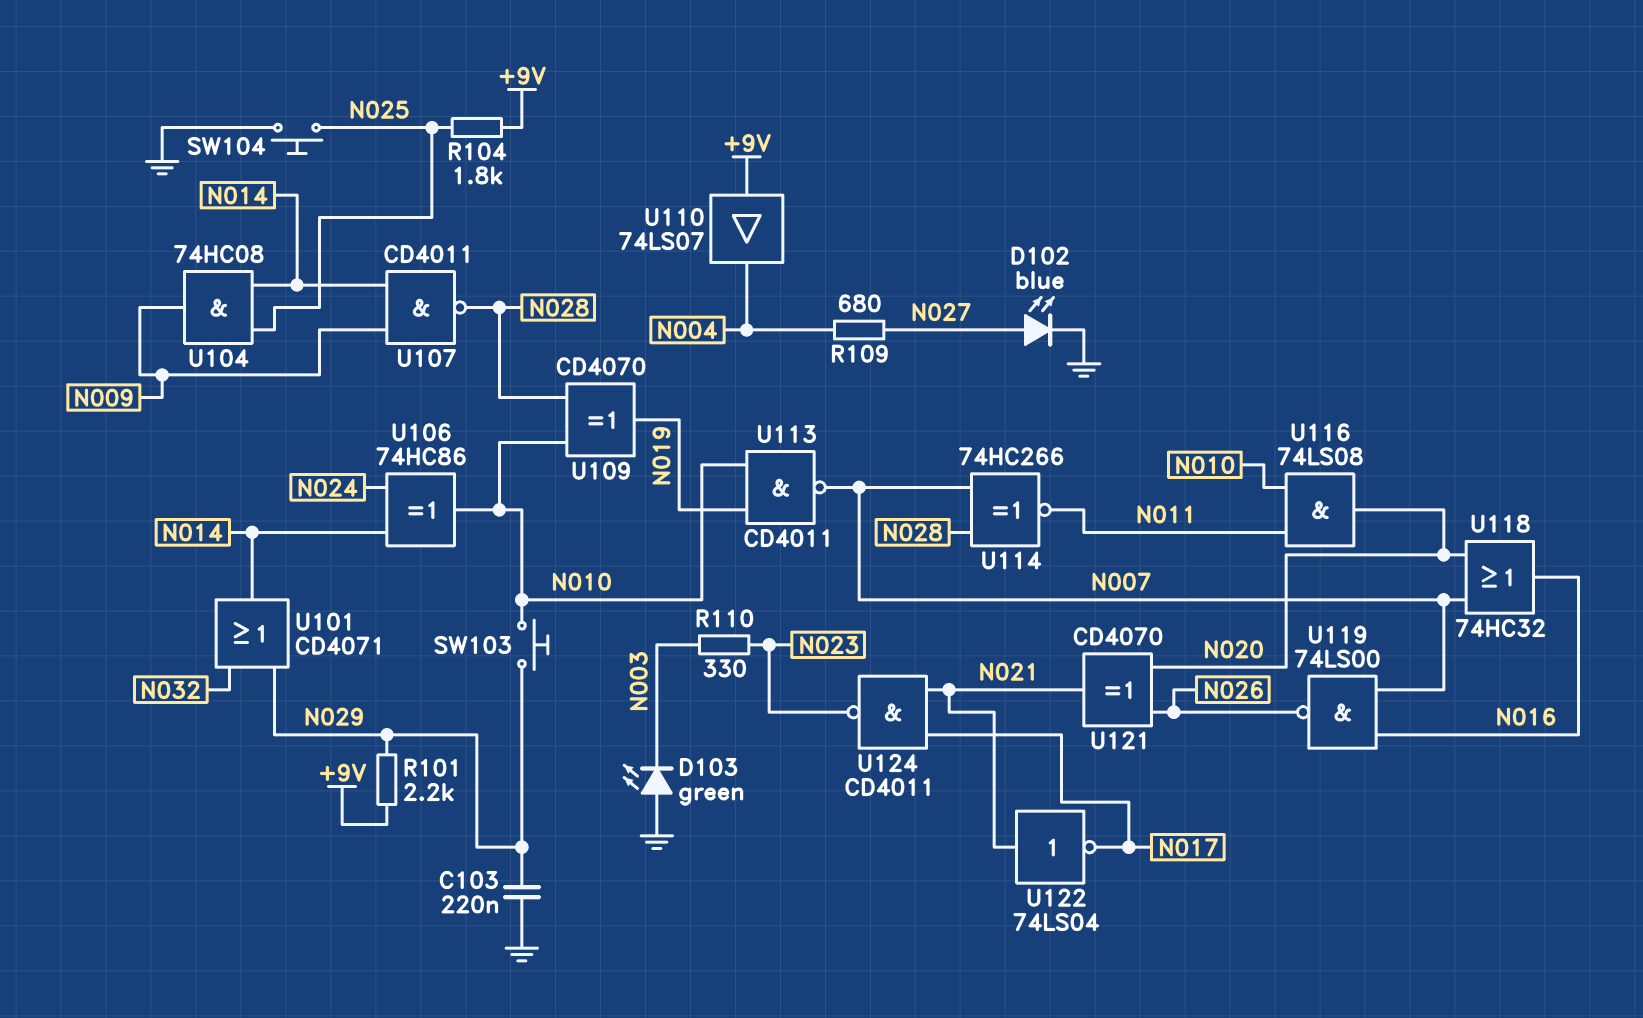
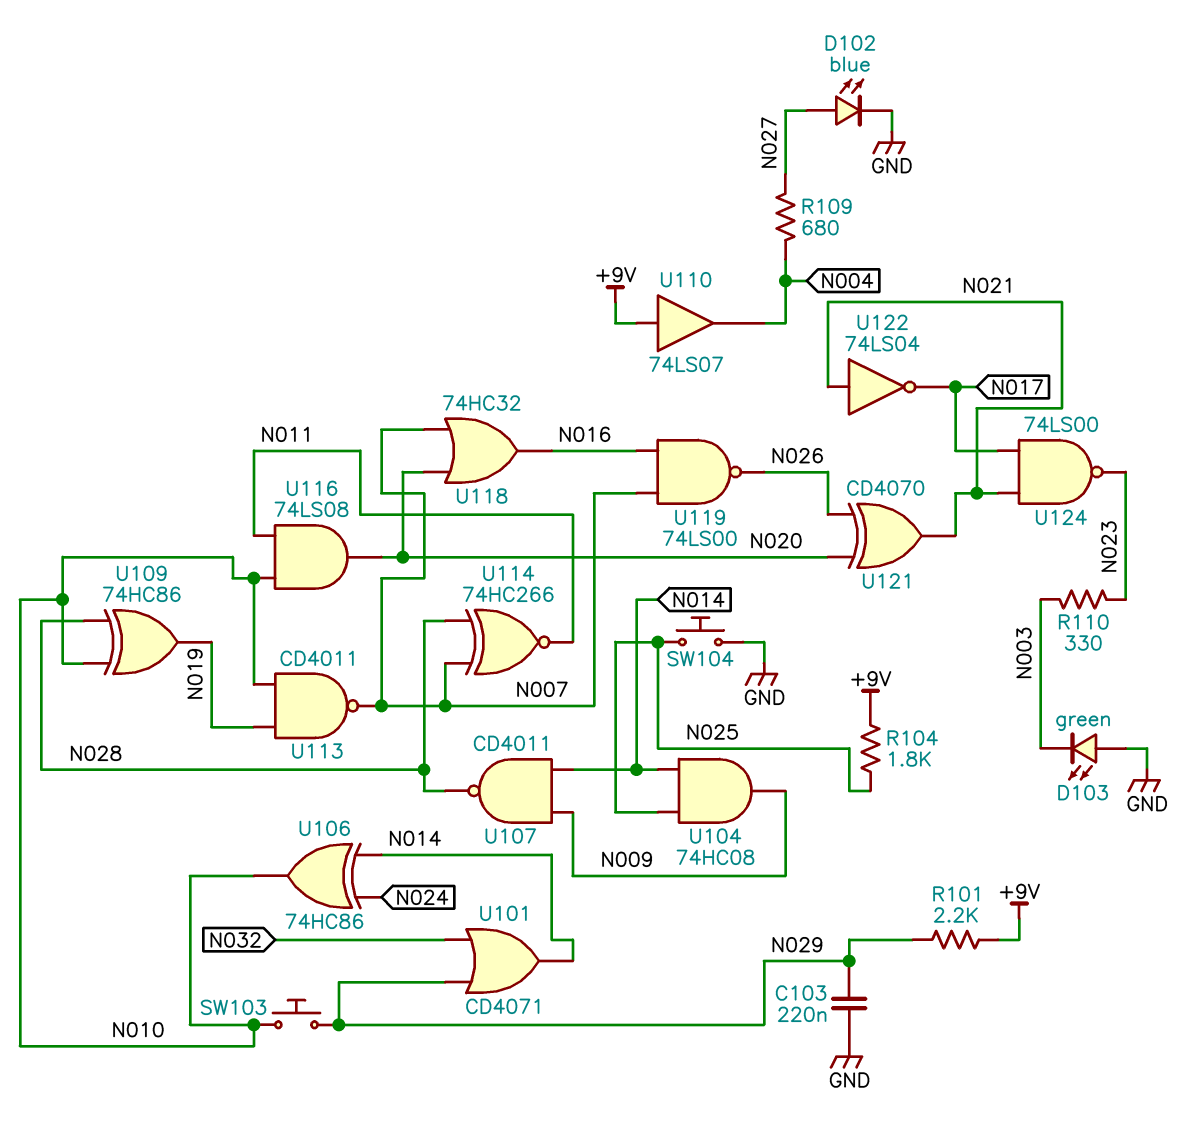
U109: XOR CD4070 (in N010, in N028, out N019) -> XOR 74HC86 (in N010, in N028, out N019)
U124: NAND CD4011 (in N017, in N021, out N023) -> NAND 74LS00 (in N017, in N021, out N023)

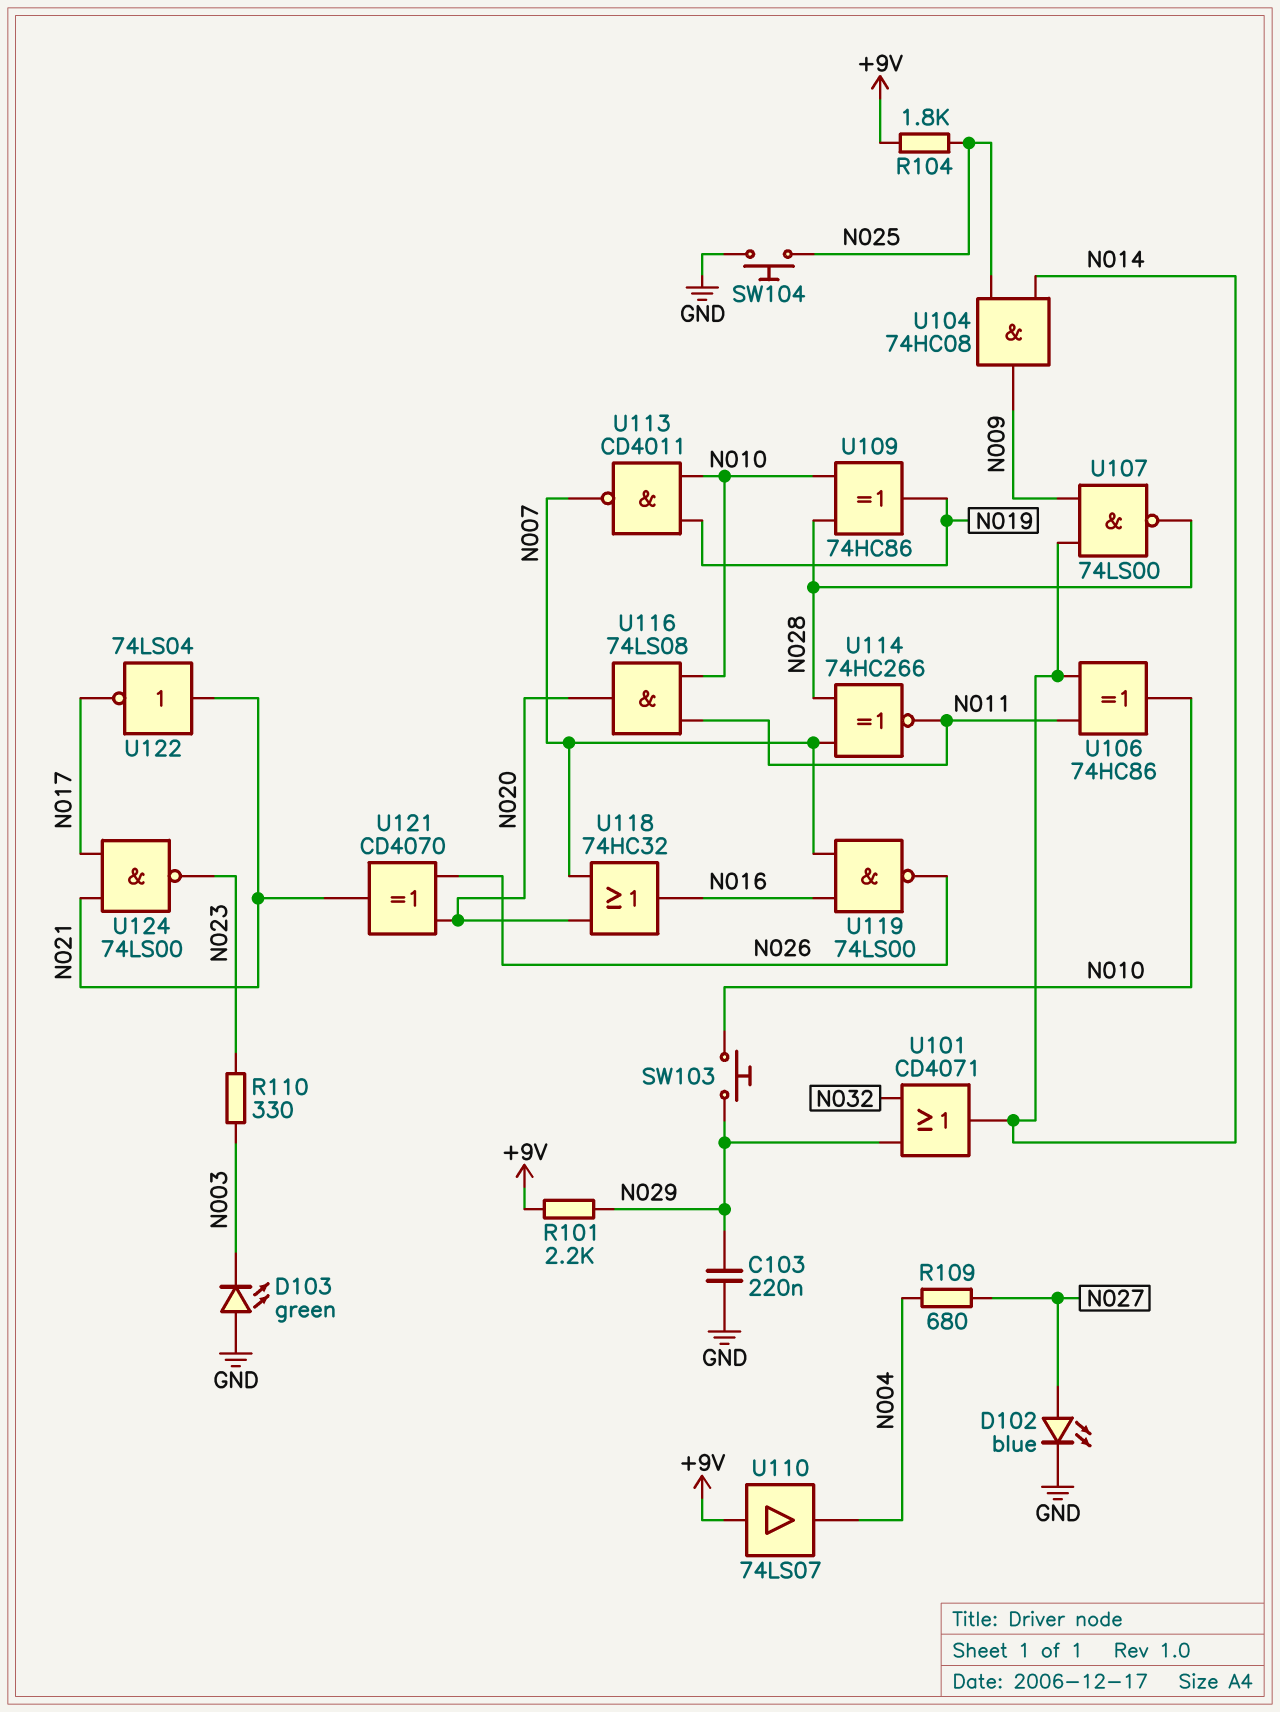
U106: XOR 74HC86 (in N014, in N024, out N010) -> XOR 74HC86 (in N011, in N014, out N010)
U107: NAND CD4011 (in N009, in N014, out N028) -> NAND 74LS00 (in N009, in N014, out N028)

